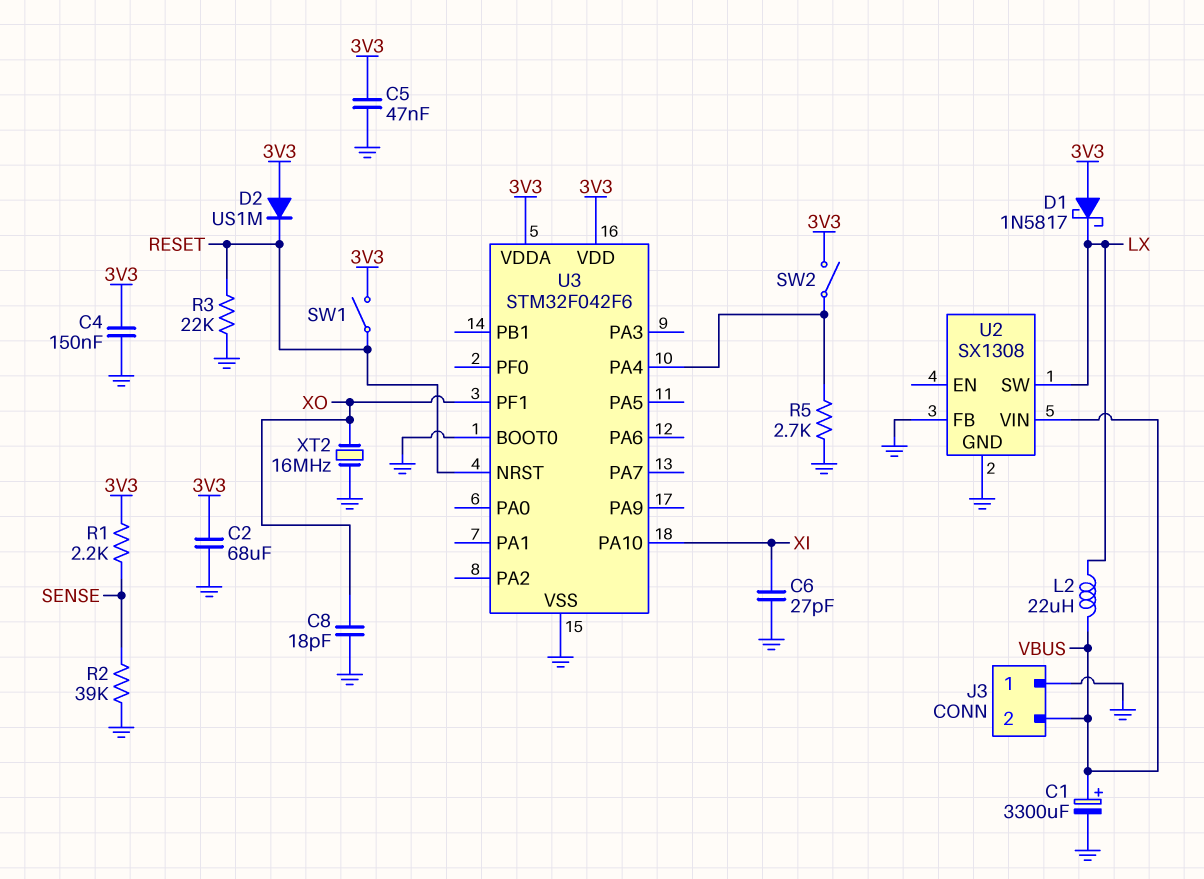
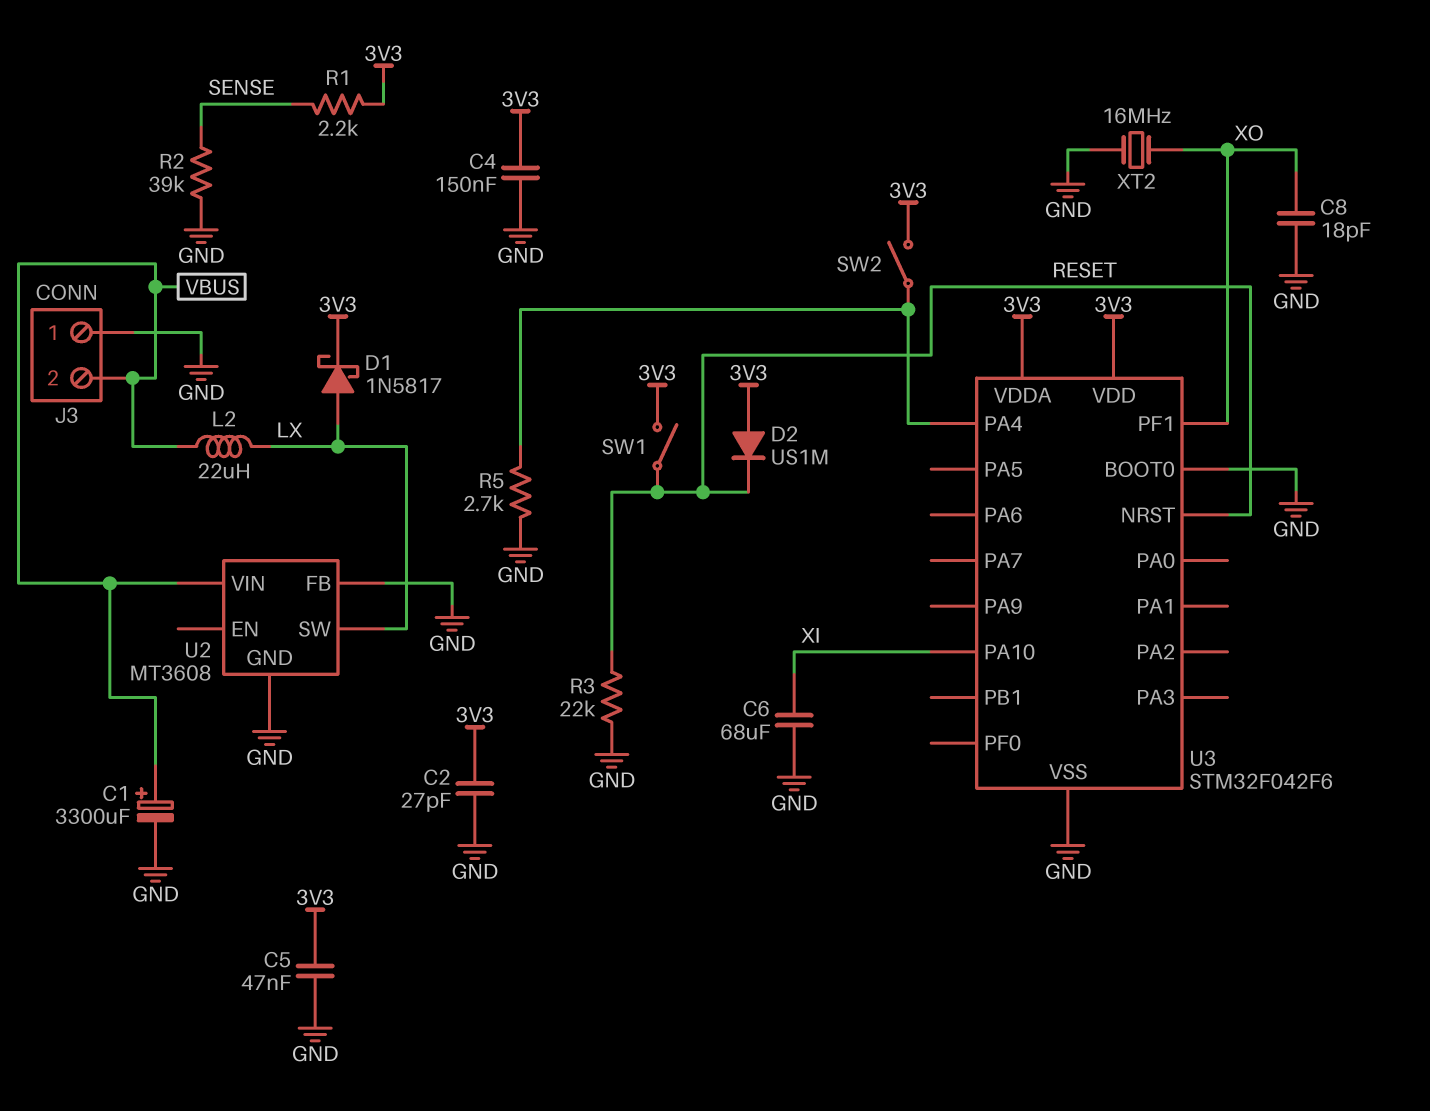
C2: 68uF (3V3, GND) -> 27pF (3V3, GND)
C6: 27pF (GND, XI) -> 68uF (GND, XI)
D1: schottky 1N5817 (A 3V3, K LX) -> schottky 1N5817 (A LX, K 3V3)
U2: SX1308 -> MT3608

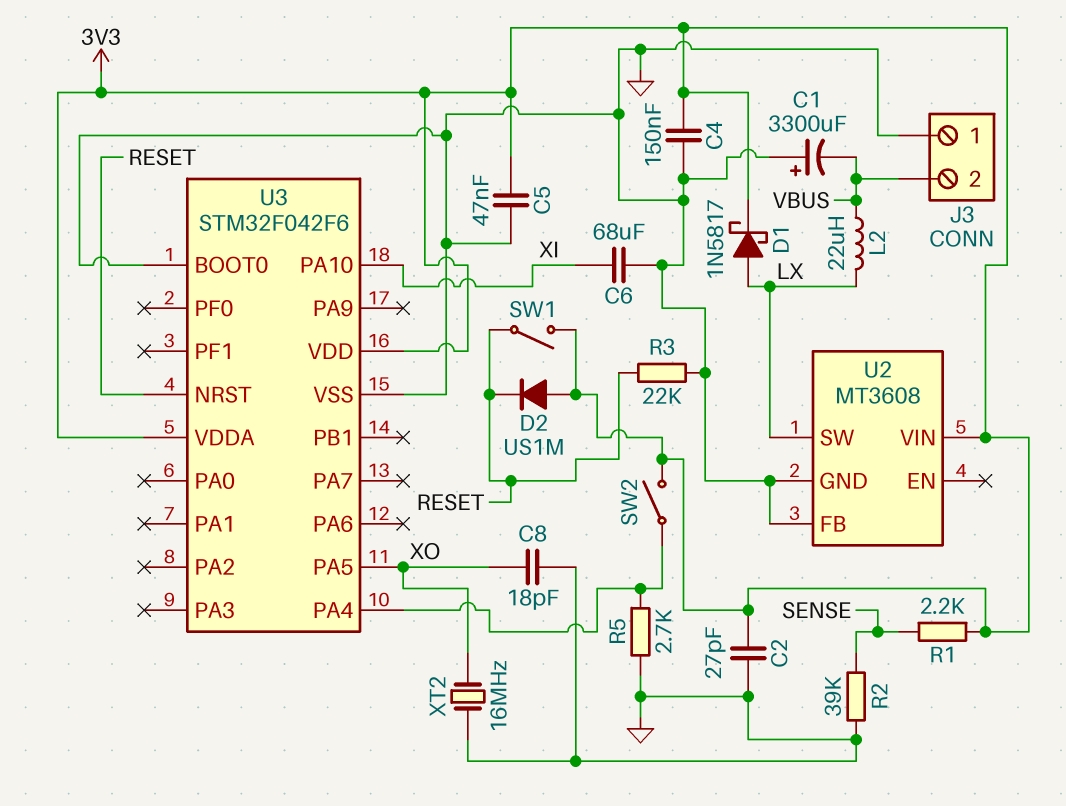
C1: 3300uF (plus VBUS, minus GND) -> 3300uF (plus GND, minus VBUS)
U2 pin VIN: VBUS -> 3V3
U3 pin PA5: none -> XO
U3 pin PF1: XO -> none

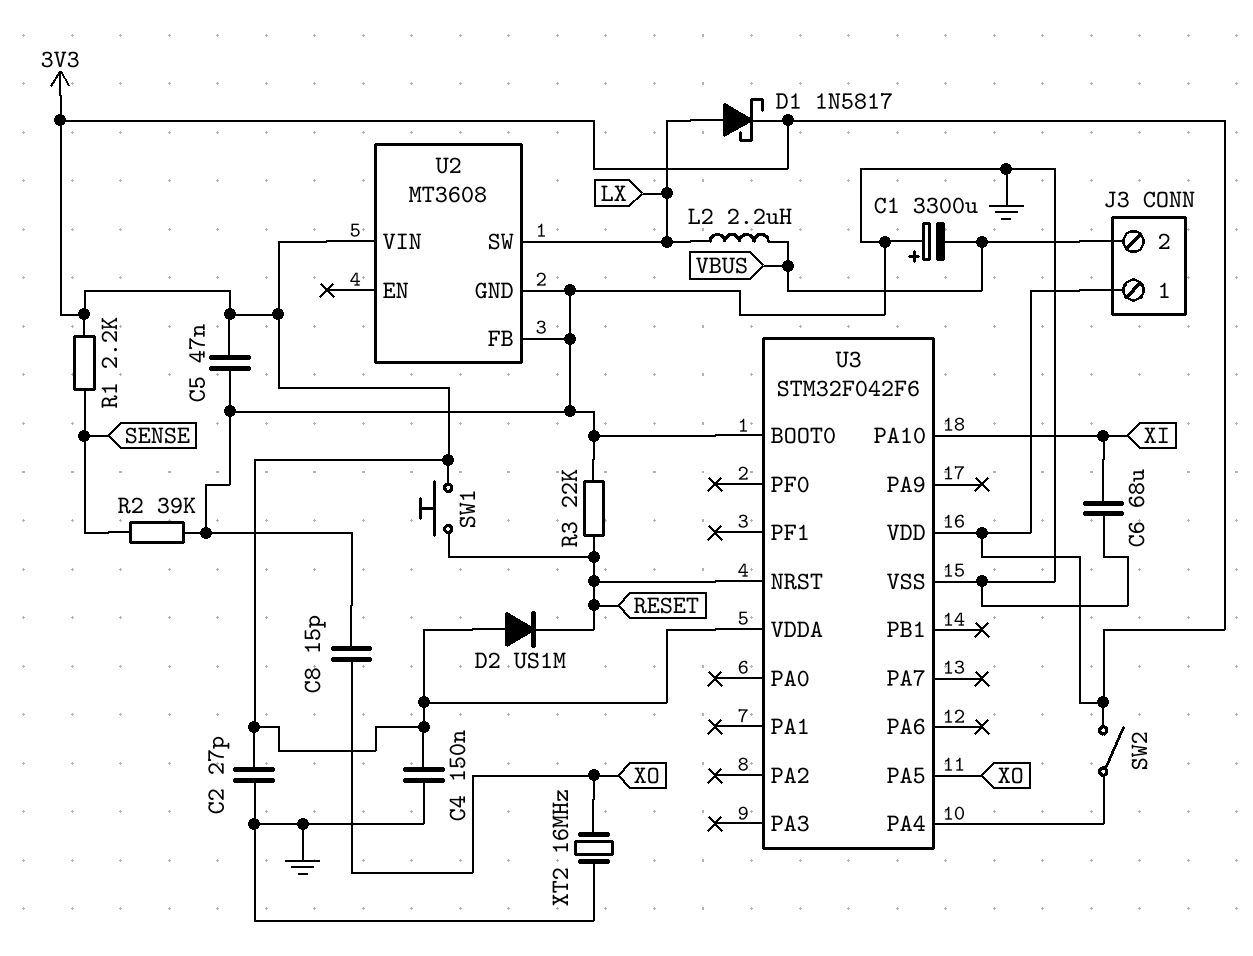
C8: 18pF (GND, XO) -> 15pF (GND, XO)
J3 pin 1: GND -> 3V3
L2: 22uH (LX, VBUS) -> 2.2uH (LX, VBUS)
R5: 2.7k (GND, U3/PA4) -> none
SW1: switch (3V3, RESET) -> button (3V3, RESET)

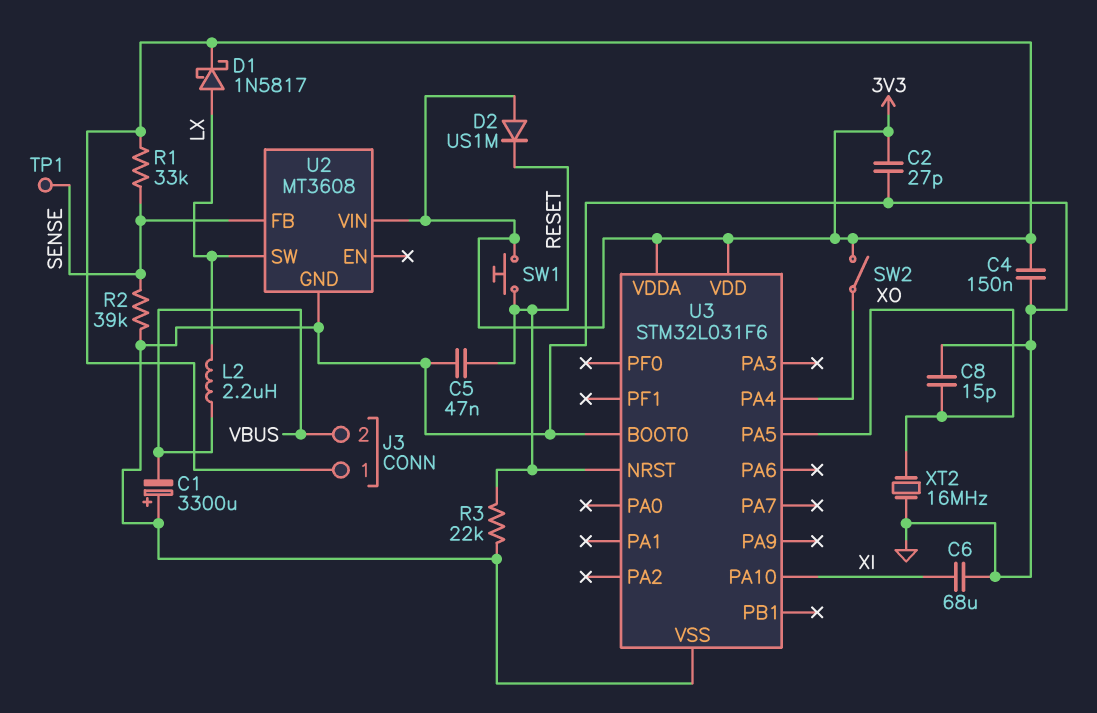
C5: 47nF (3V3, GND) -> 47nF (GND, RESET)
R1: 2.2k (3V3, SENSE) -> 33k (3V3, SENSE)
TP1: none -> test point (SENSE)
U2 pin FB: GND -> SENSE
U3: STM32F042F6 -> STM32L031F6

